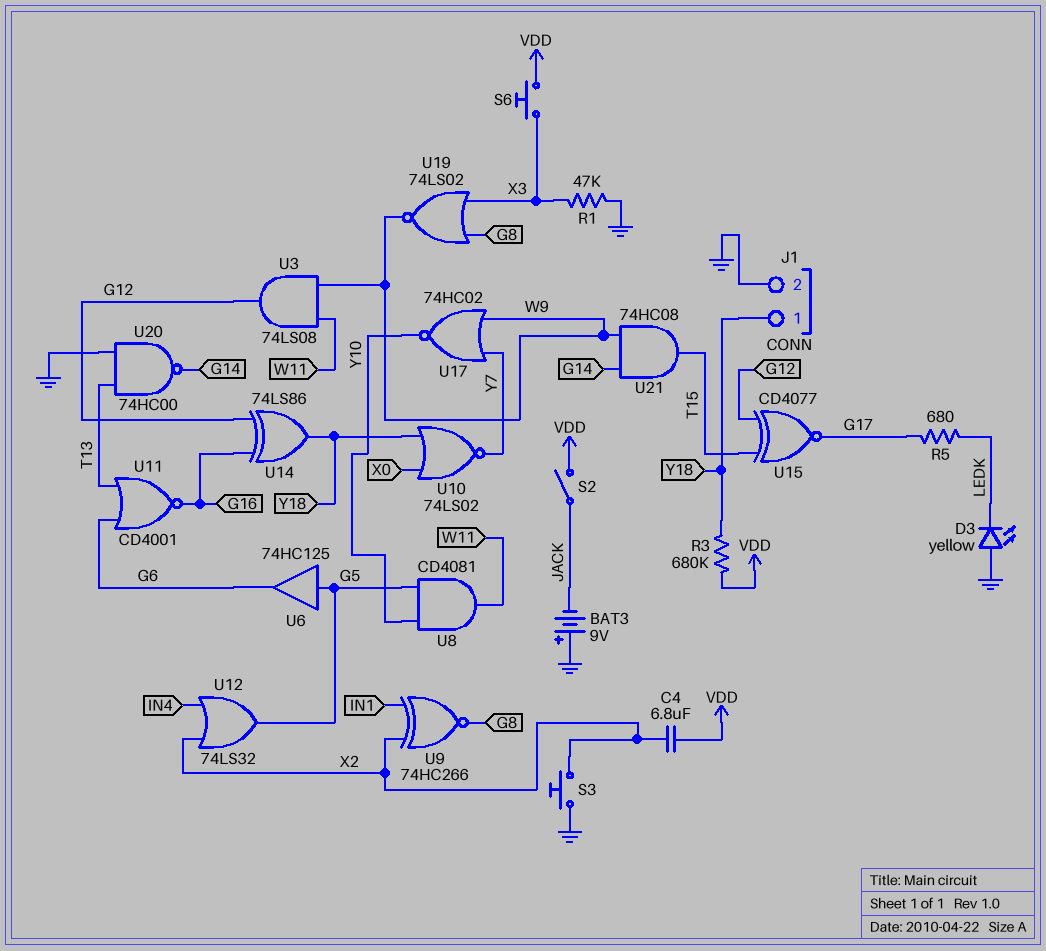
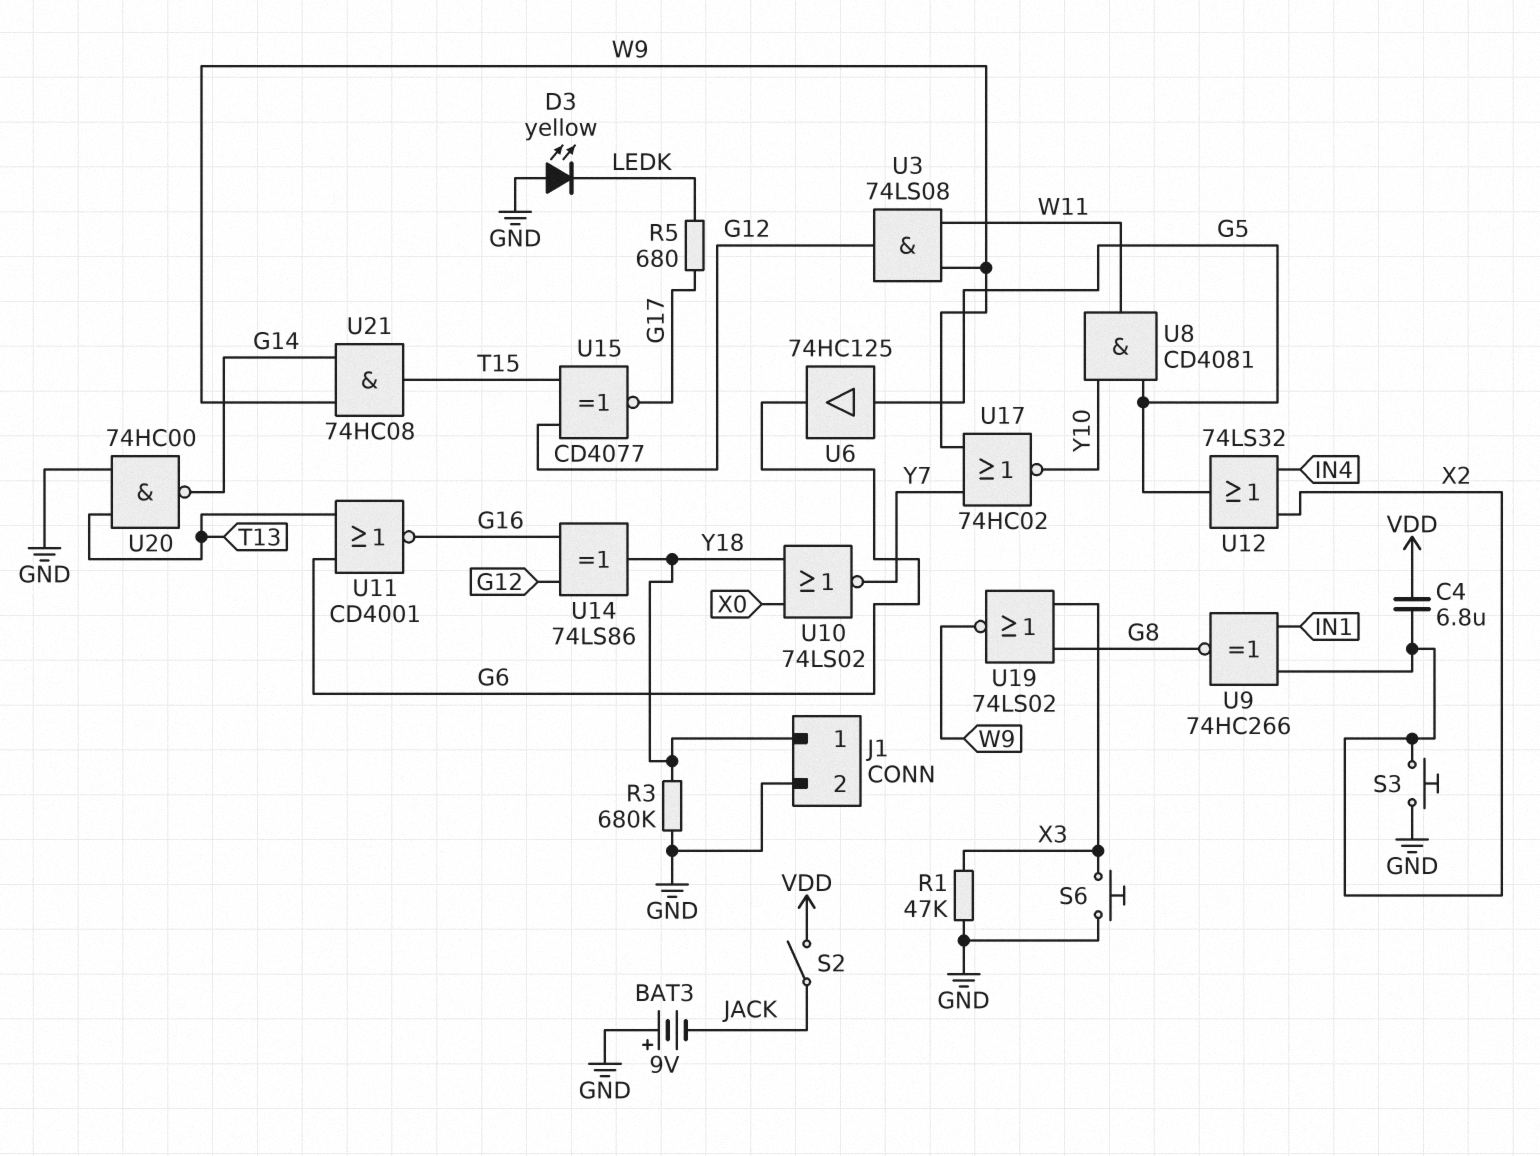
R3: 680k (VDD, Y18) -> 680k (GND, Y18)
S6: button (VDD, X3) -> button (GND, X3)

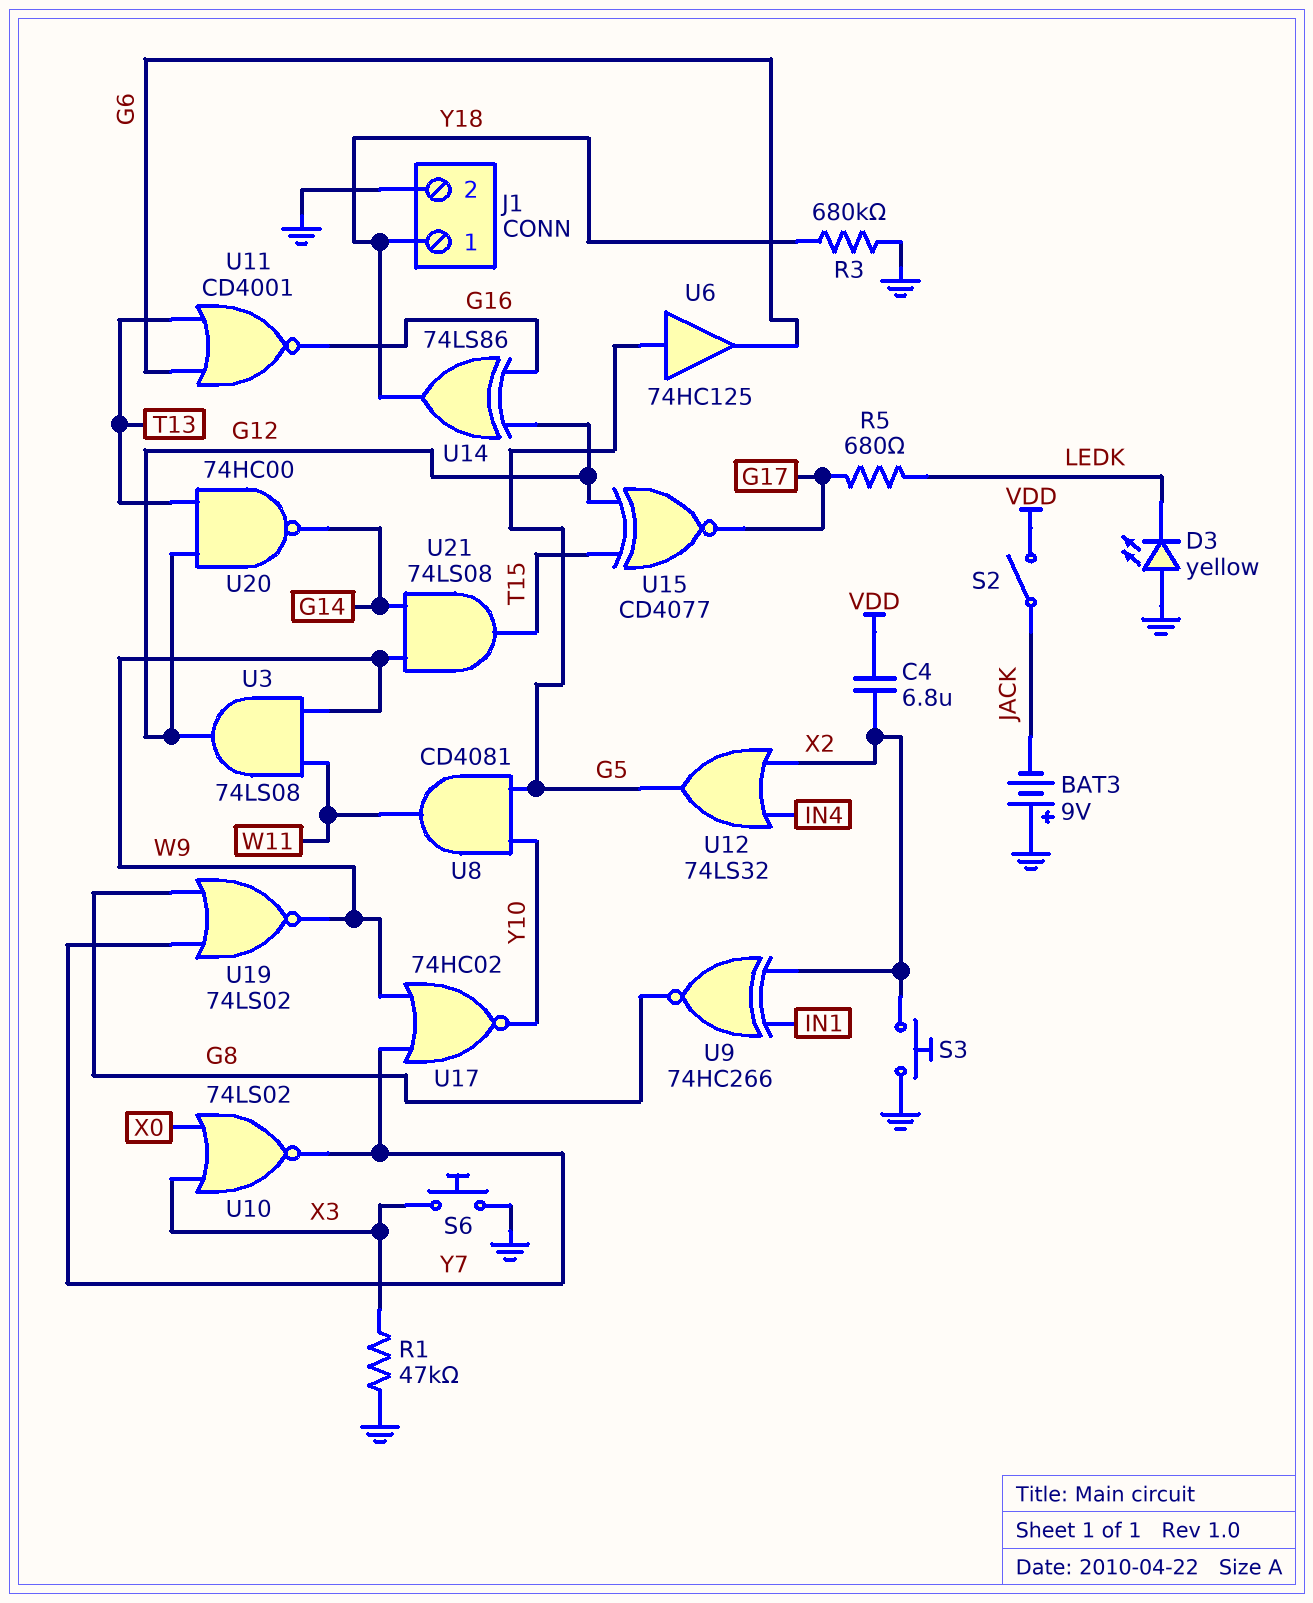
U10: NOR 74LS02 (in X0, in Y18, out Y7) -> NOR 74LS02 (in X0, in X3, out Y7)
U19: NOR 74LS02 (in G8, in X3, out W9) -> NOR 74LS02 (in G8, in Y7, out W9)
U20: NAND 74HC00 (in GND, in T13, out G14) -> NAND 74HC00 (in G12, in T13, out G14)
U21: AND 74HC08 (in G14, in W9, out T15) -> AND 74LS08 (in G14, in W9, out T15)

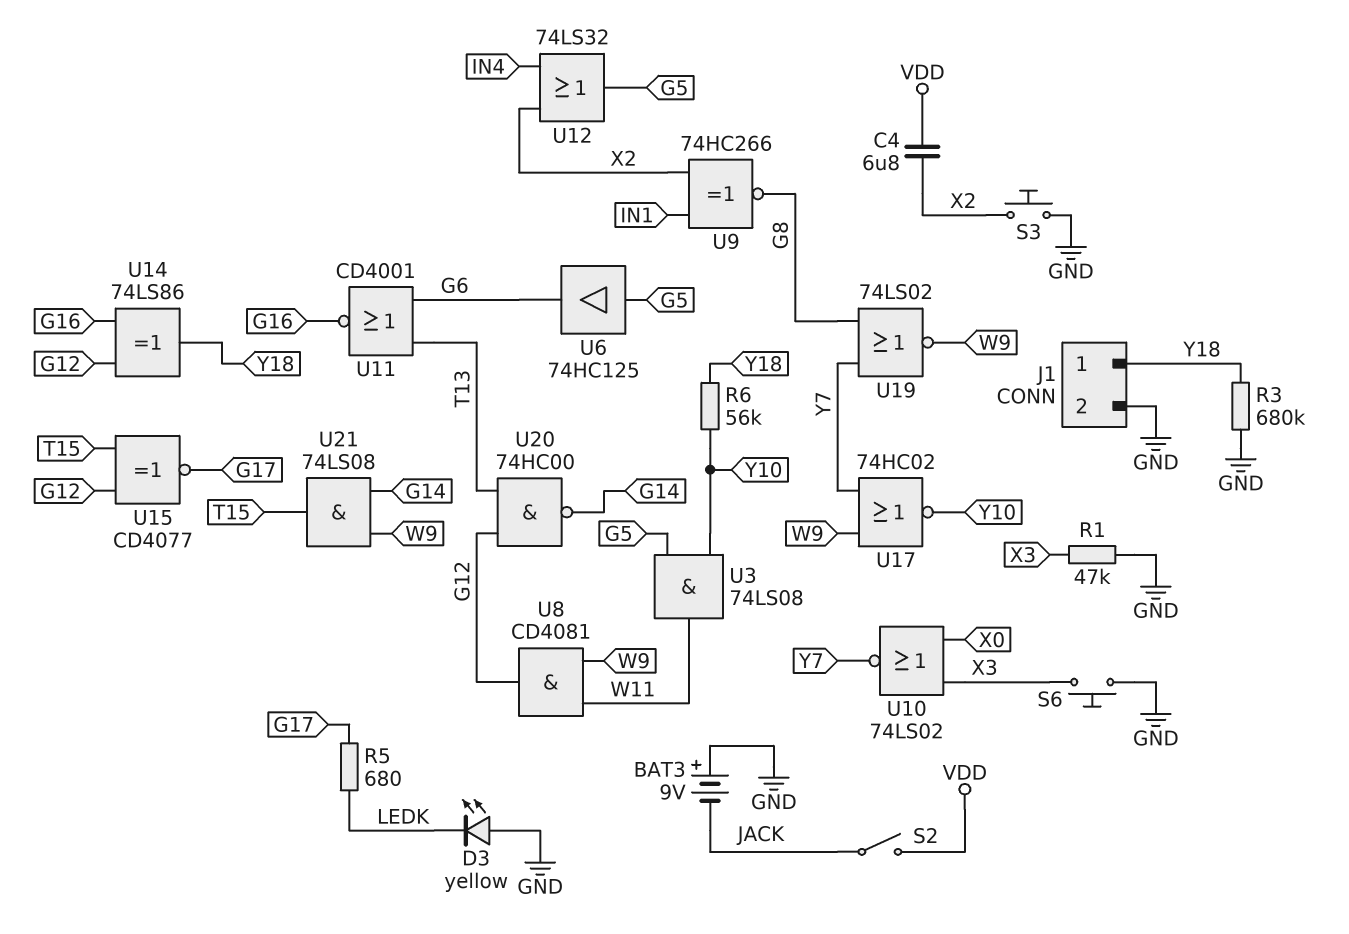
R6: none -> 56k (Y10, Y18)
U3: AND 74LS08 (in W9, in W11, out G12) -> AND 74LS08 (in G5, in Y10, out W11)
U8: AND CD4081 (in G5, in Y10, out W11) -> AND CD4081 (in W9, in W11, out G12)

